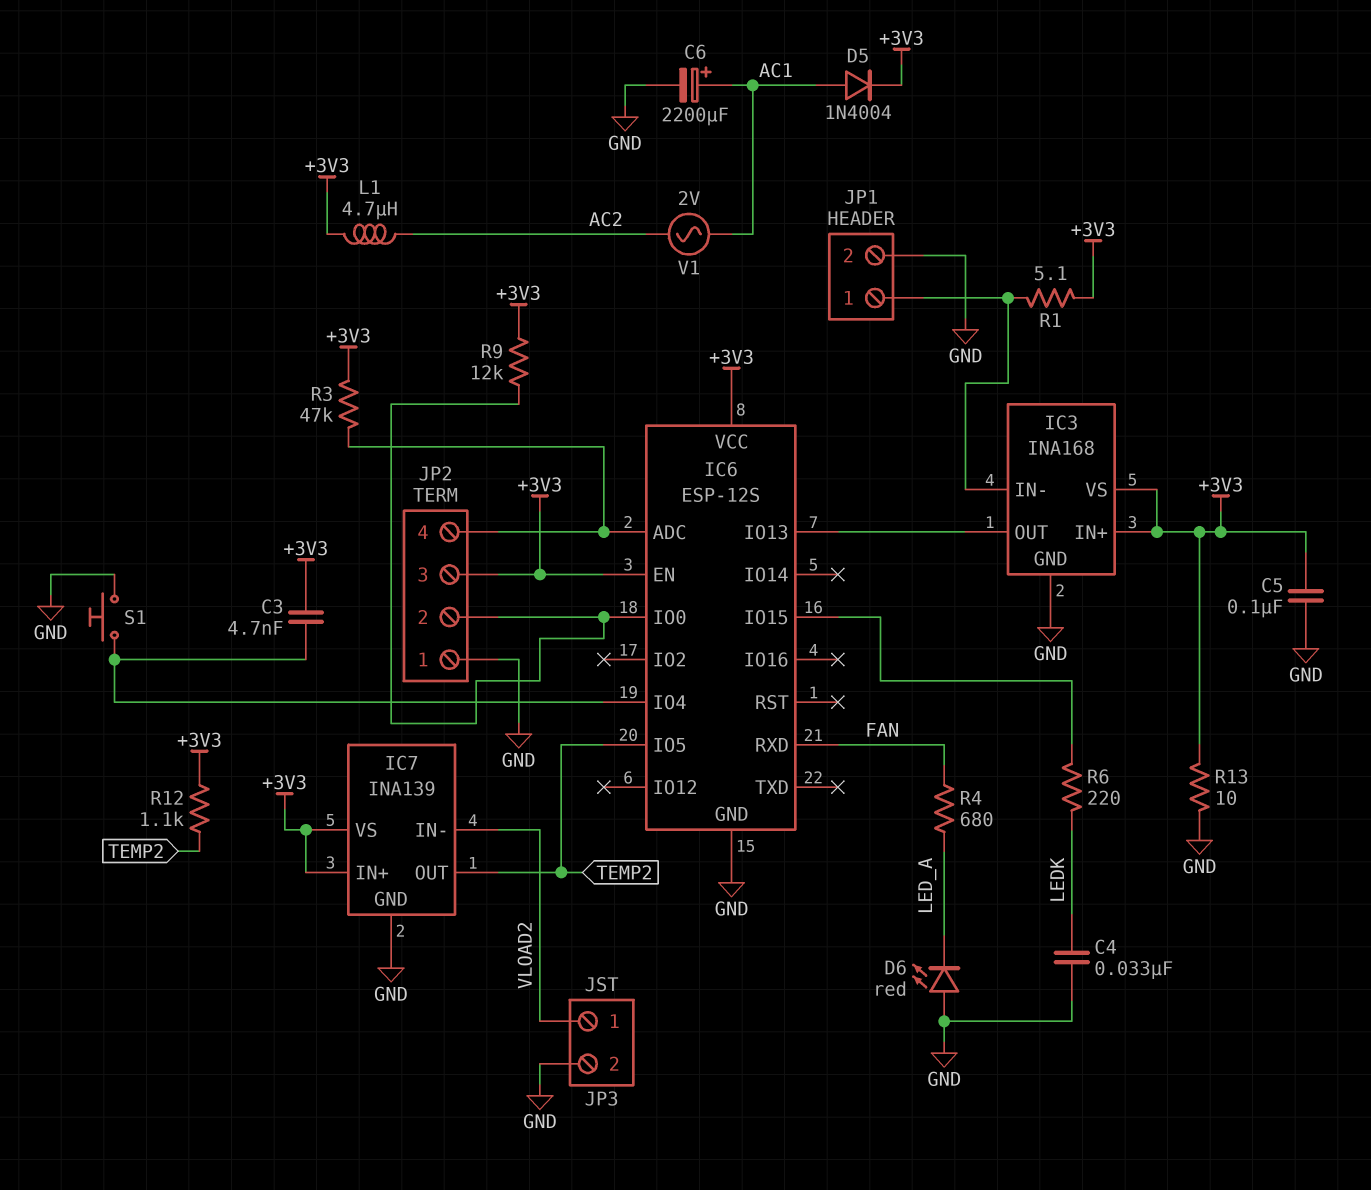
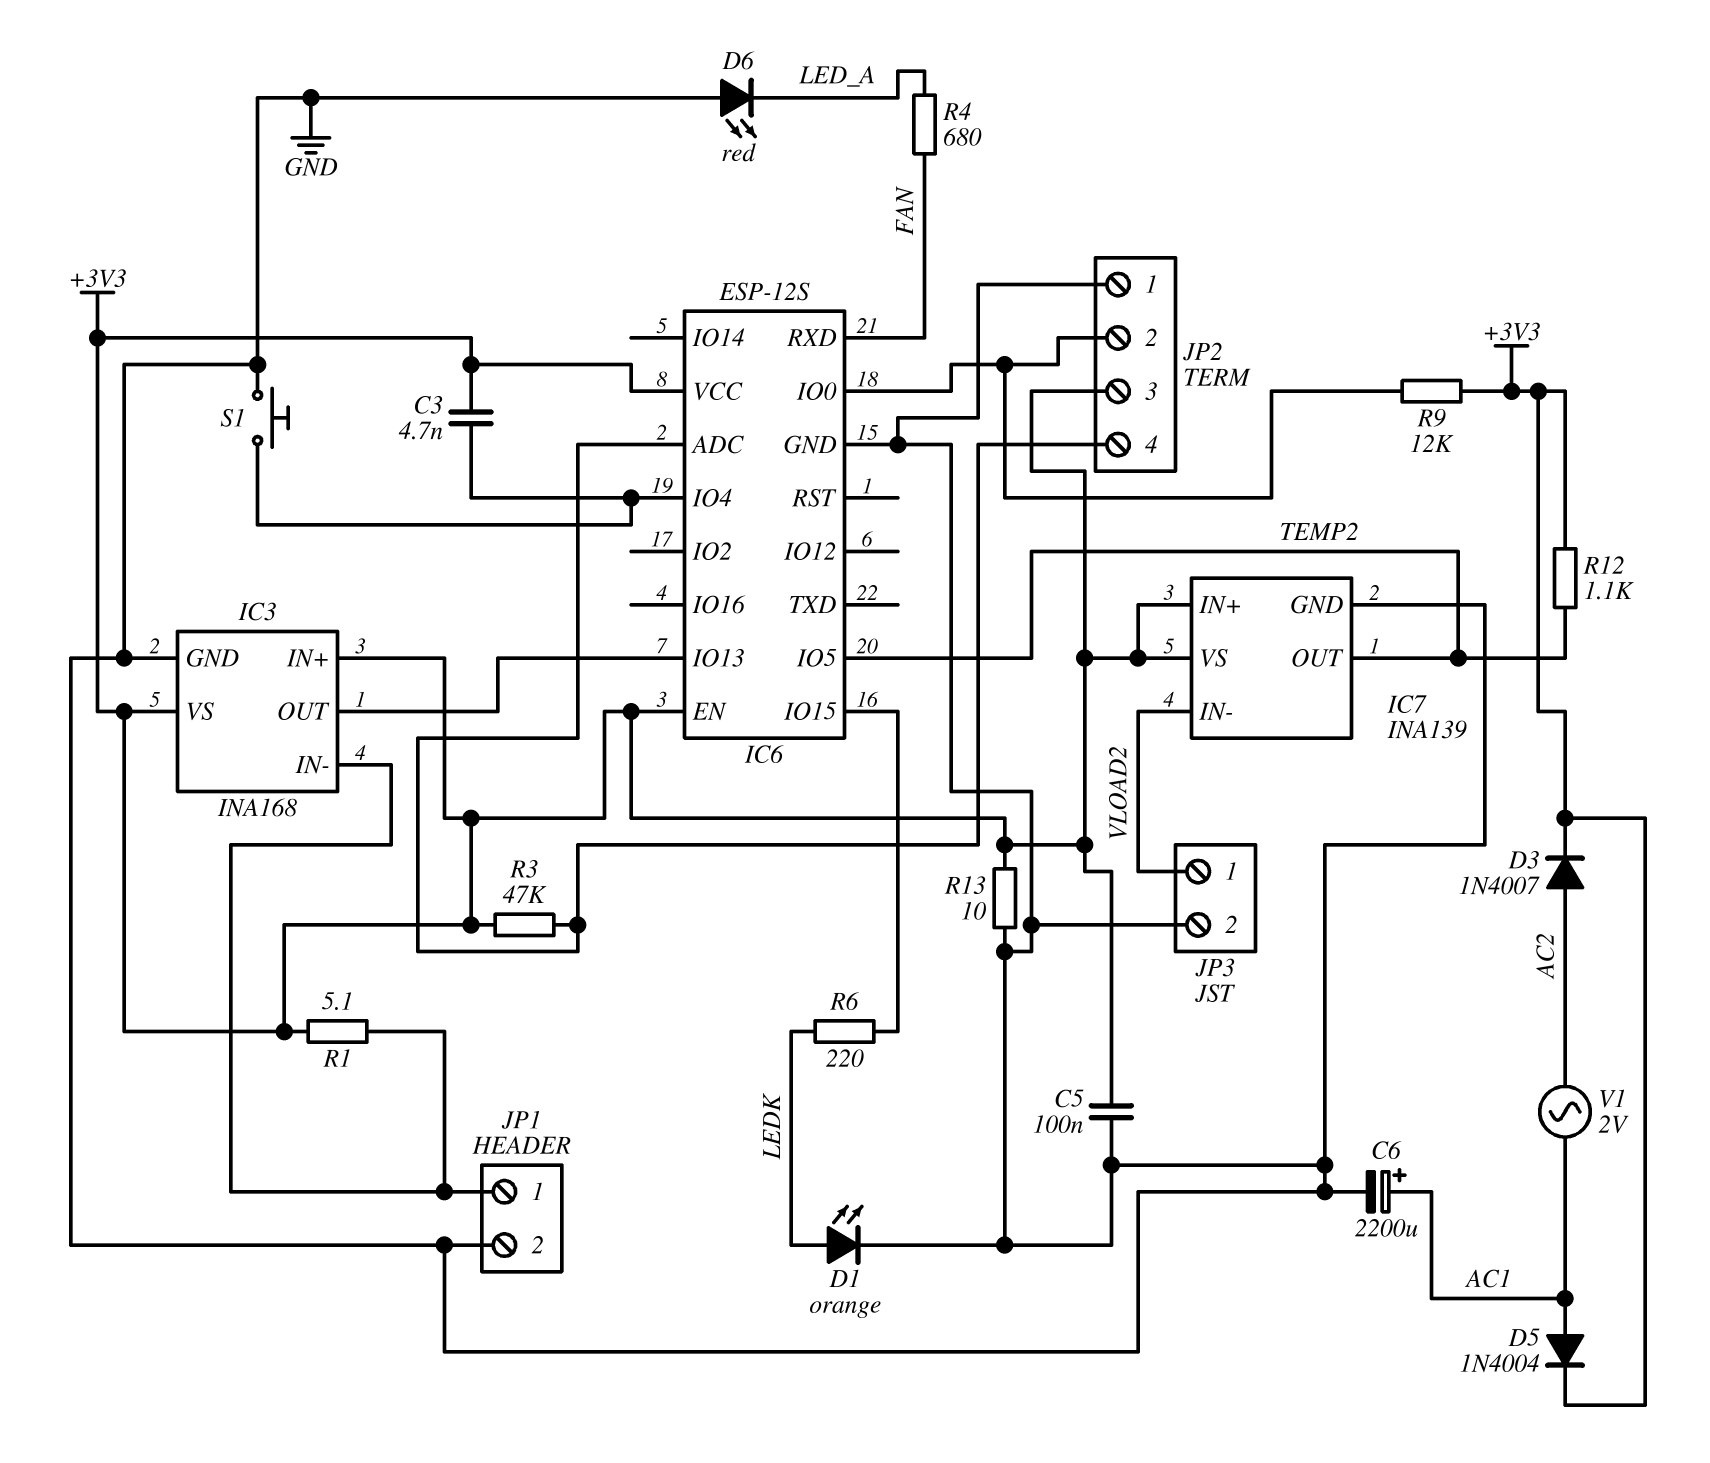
C4: 33nF (GND, LEDK) -> none
D1: none -> LED orange (A LEDK, K GND)
D3: none -> diode 1N4007 (A AC2, K +3V3)
L1: 4.7uH (+3V3, AC2) -> none

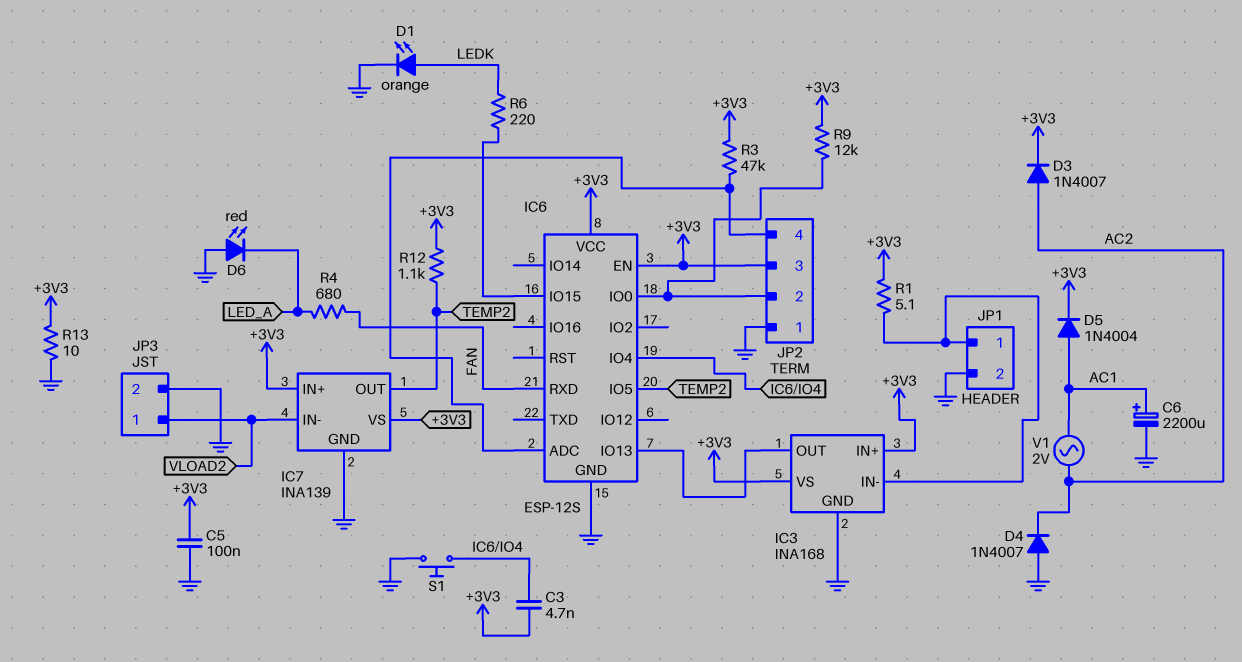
D4: none -> diode 1N4007 (A GND, K AC2)

